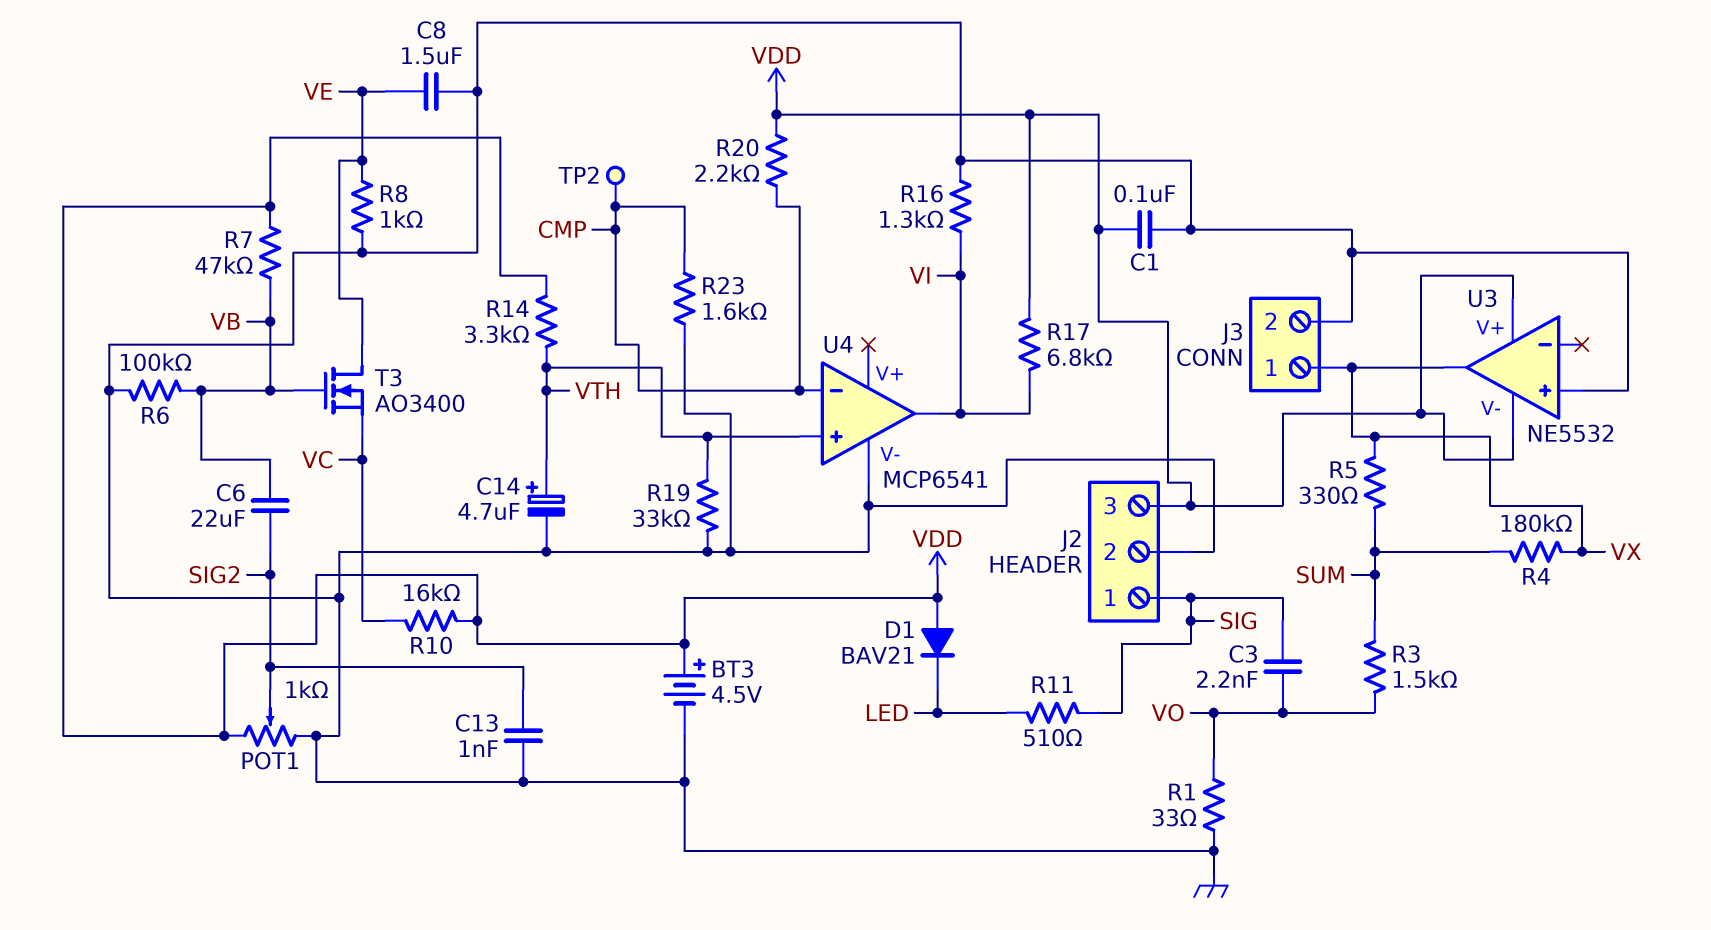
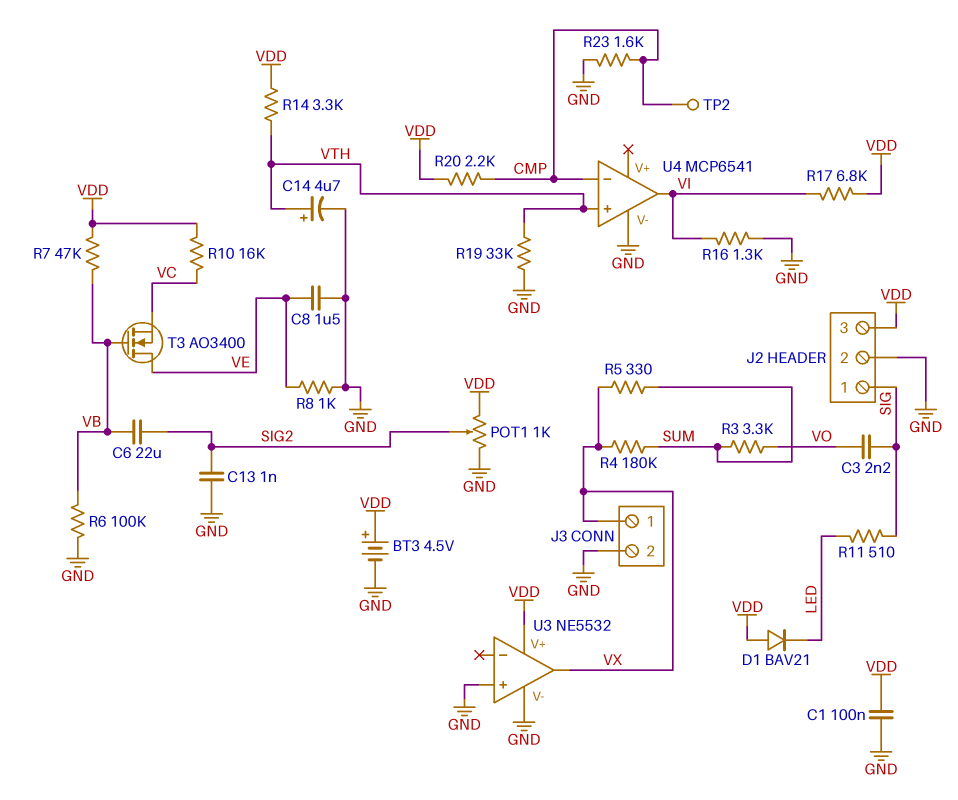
R1: 33 (GND, VO) -> none
R3: 1.5k (SUM, VO) -> 3.3k (SUM, VO)
U3 pin V-: VDD -> GND

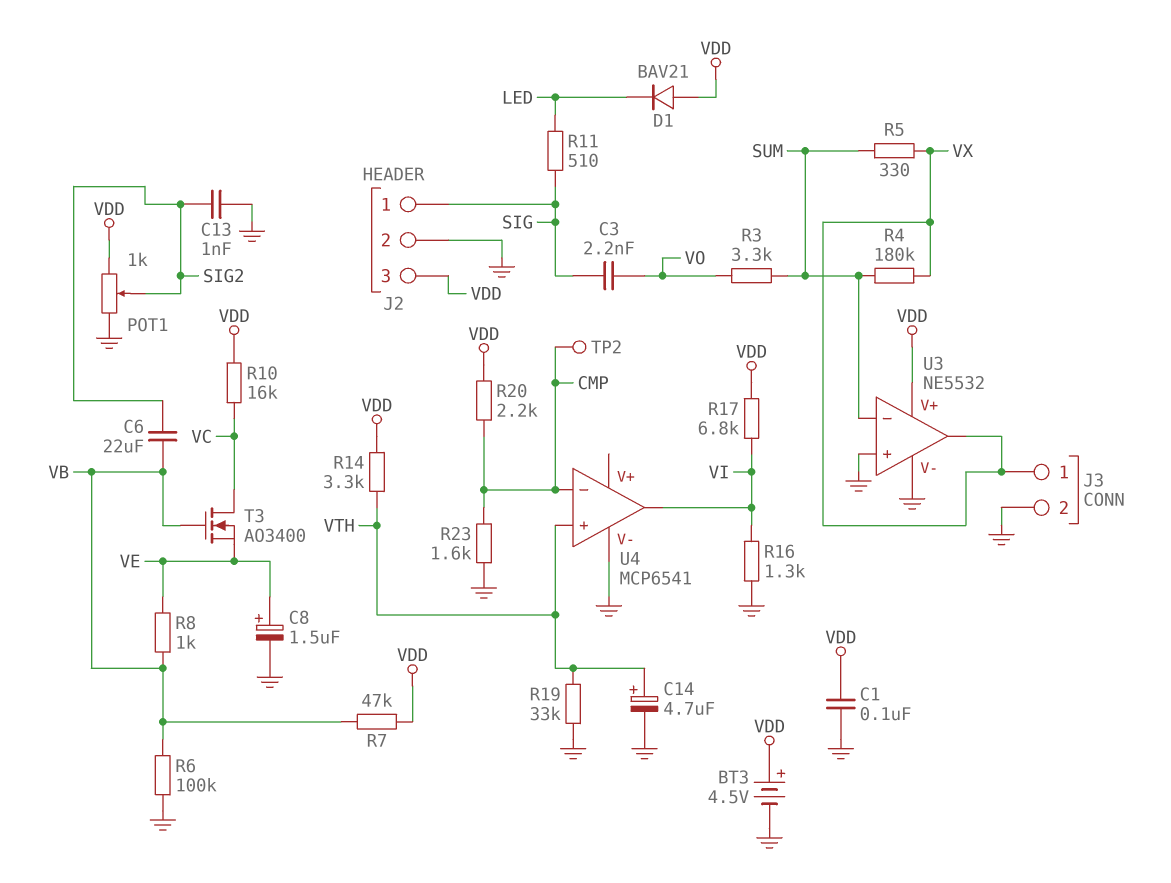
C8: 1.5uF (GND, VE) -> 1.5uF (plus VE, minus GND)
R8: 1k (GND, VE) -> 1k (VB, VE)
T3: NMOS AO3400 (G VB, D VE, S VC) -> NMOS AO3400 (G VB, D VC, S VE)
U3 pin in-: none -> SUM

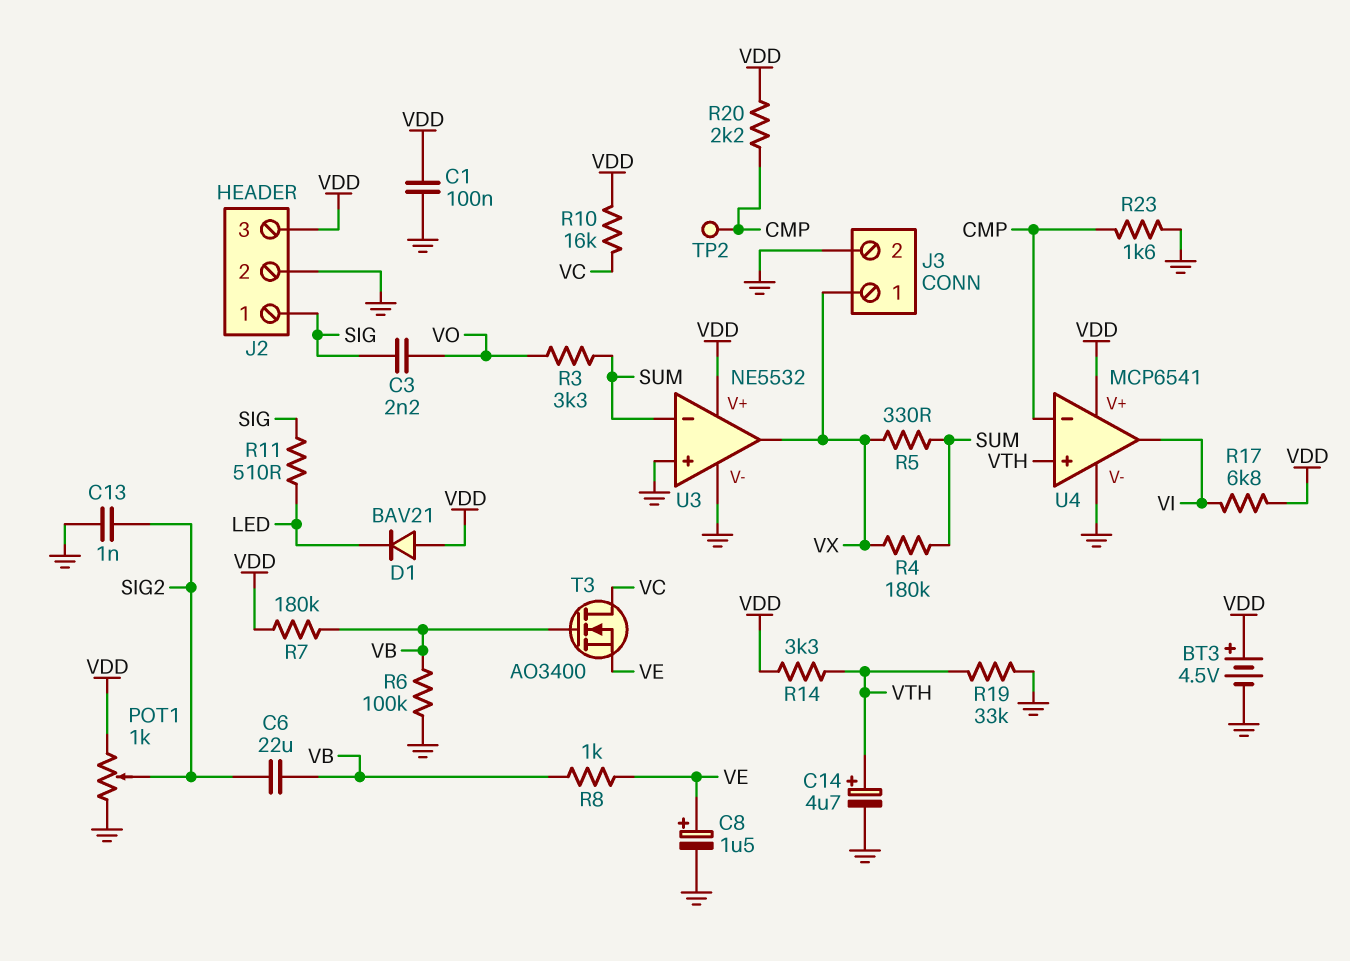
R7: 47k (VB, VDD) -> 180k (VB, VDD)
R16: 1.3k (GND, VI) -> none
U4 pin V+: none -> VDD

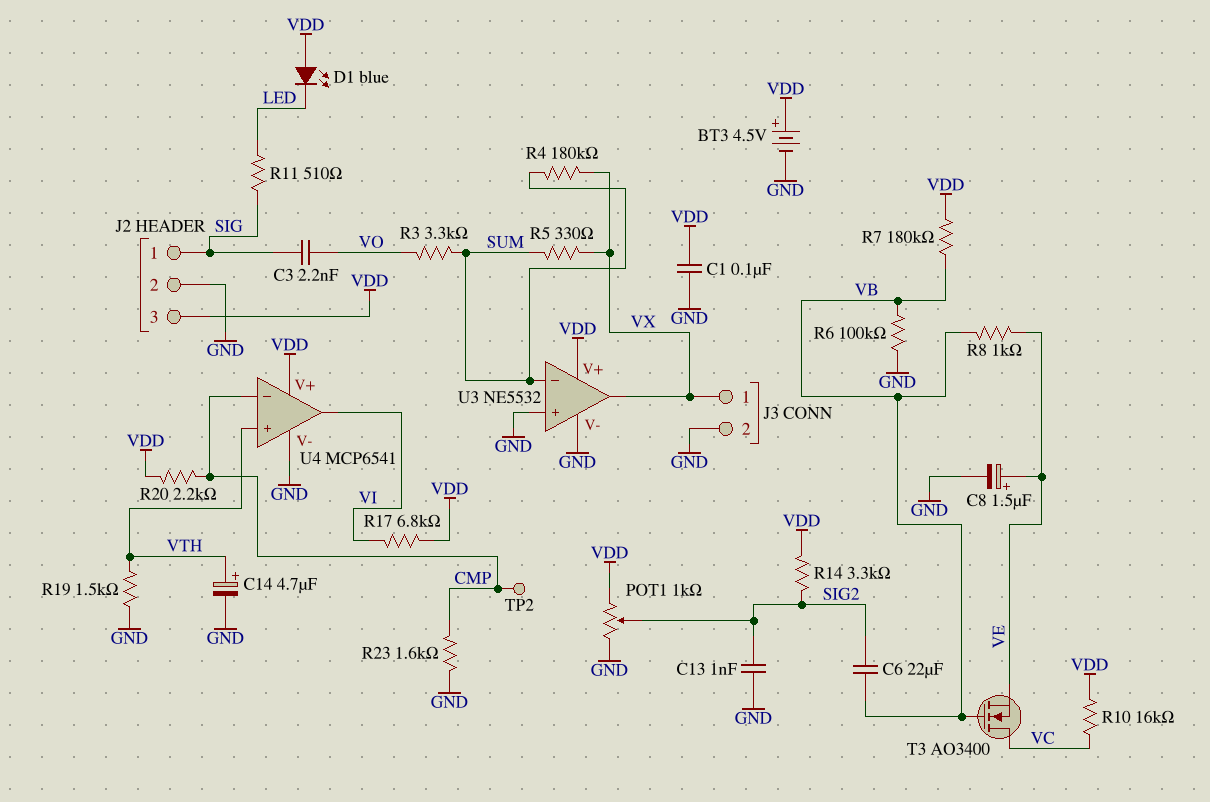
D1: diode BAV21 (A VDD, K LED) -> LED blue (A VDD, K LED)
R14: 3.3k (VDD, VTH) -> 3.3k (SIG2, VDD)
R19: 33k (GND, VTH) -> 1.5k (GND, VTH)

